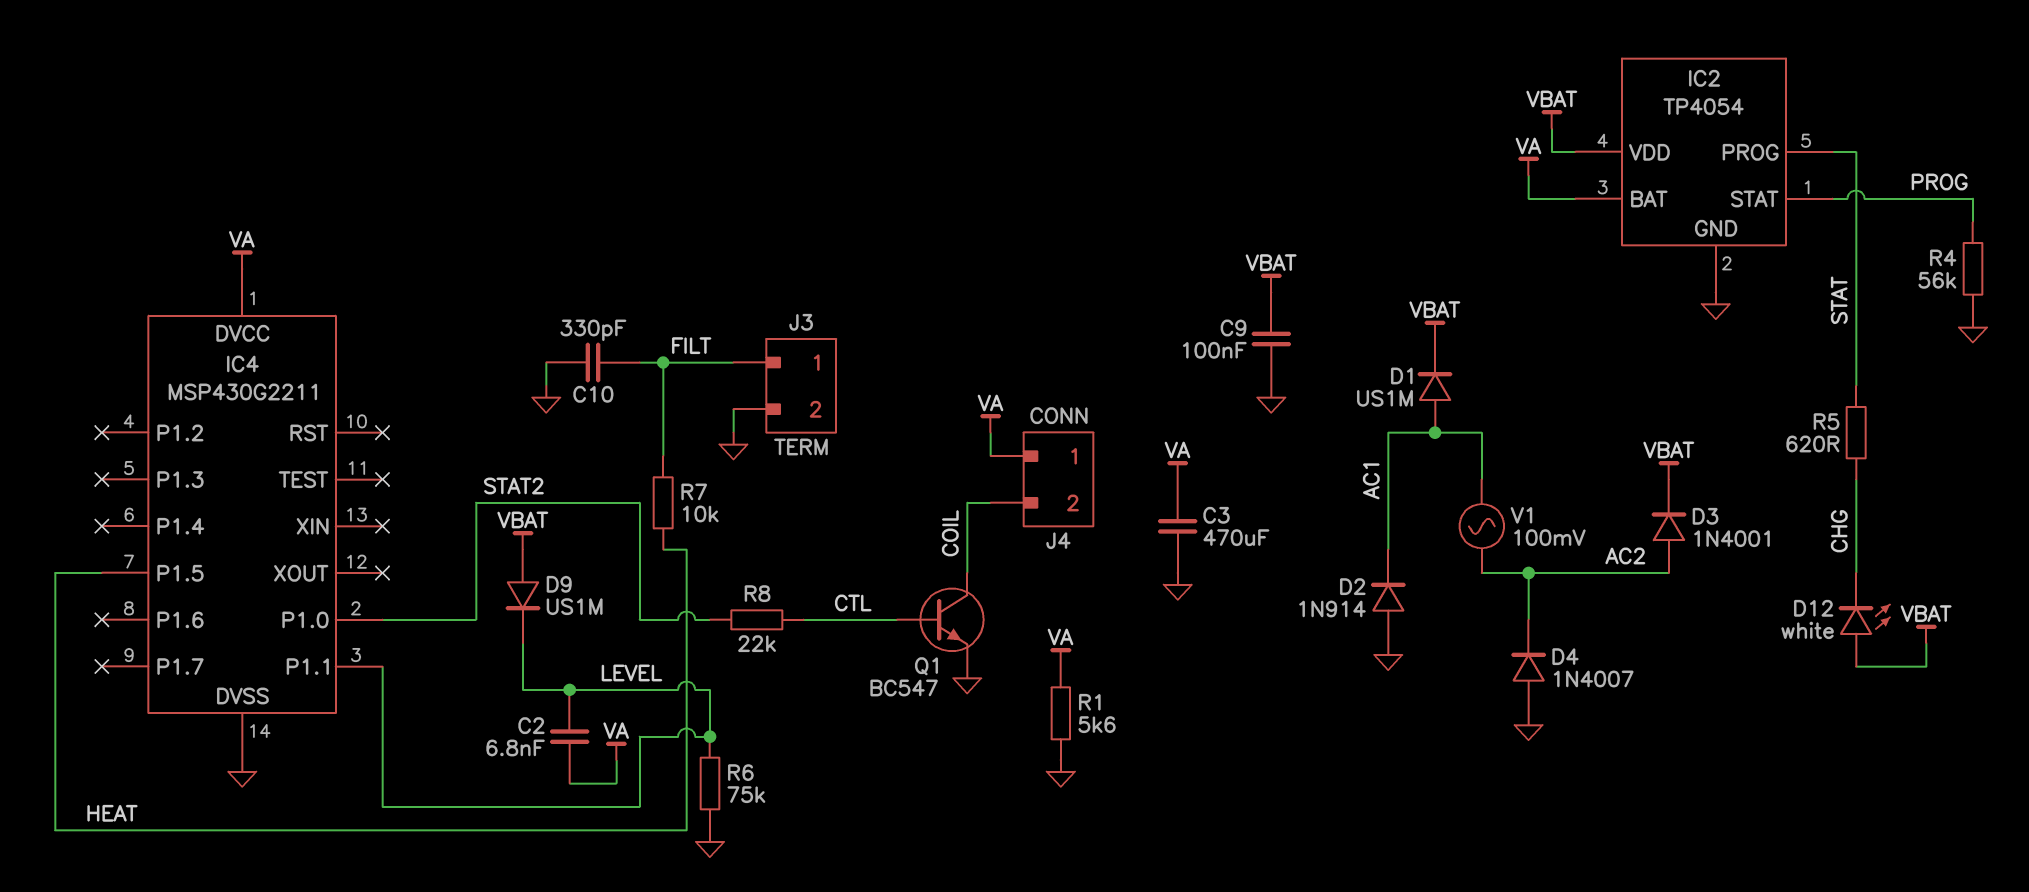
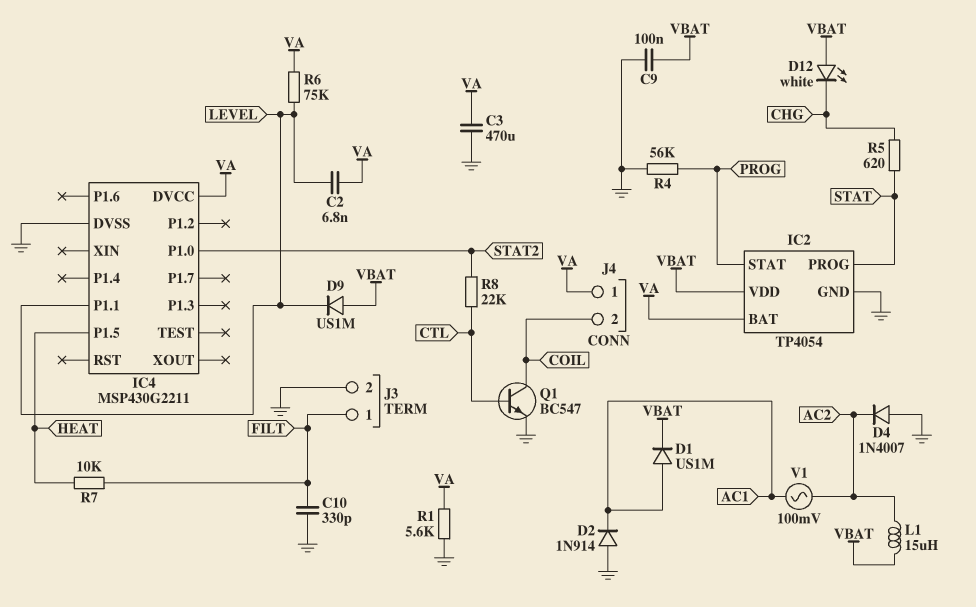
D3: diode 1N4001 (A AC2, K VBAT) -> none
L1: none -> 15uH (AC2, VBAT)
R6: 75k (GND, LEVEL) -> 75k (LEVEL, VA)

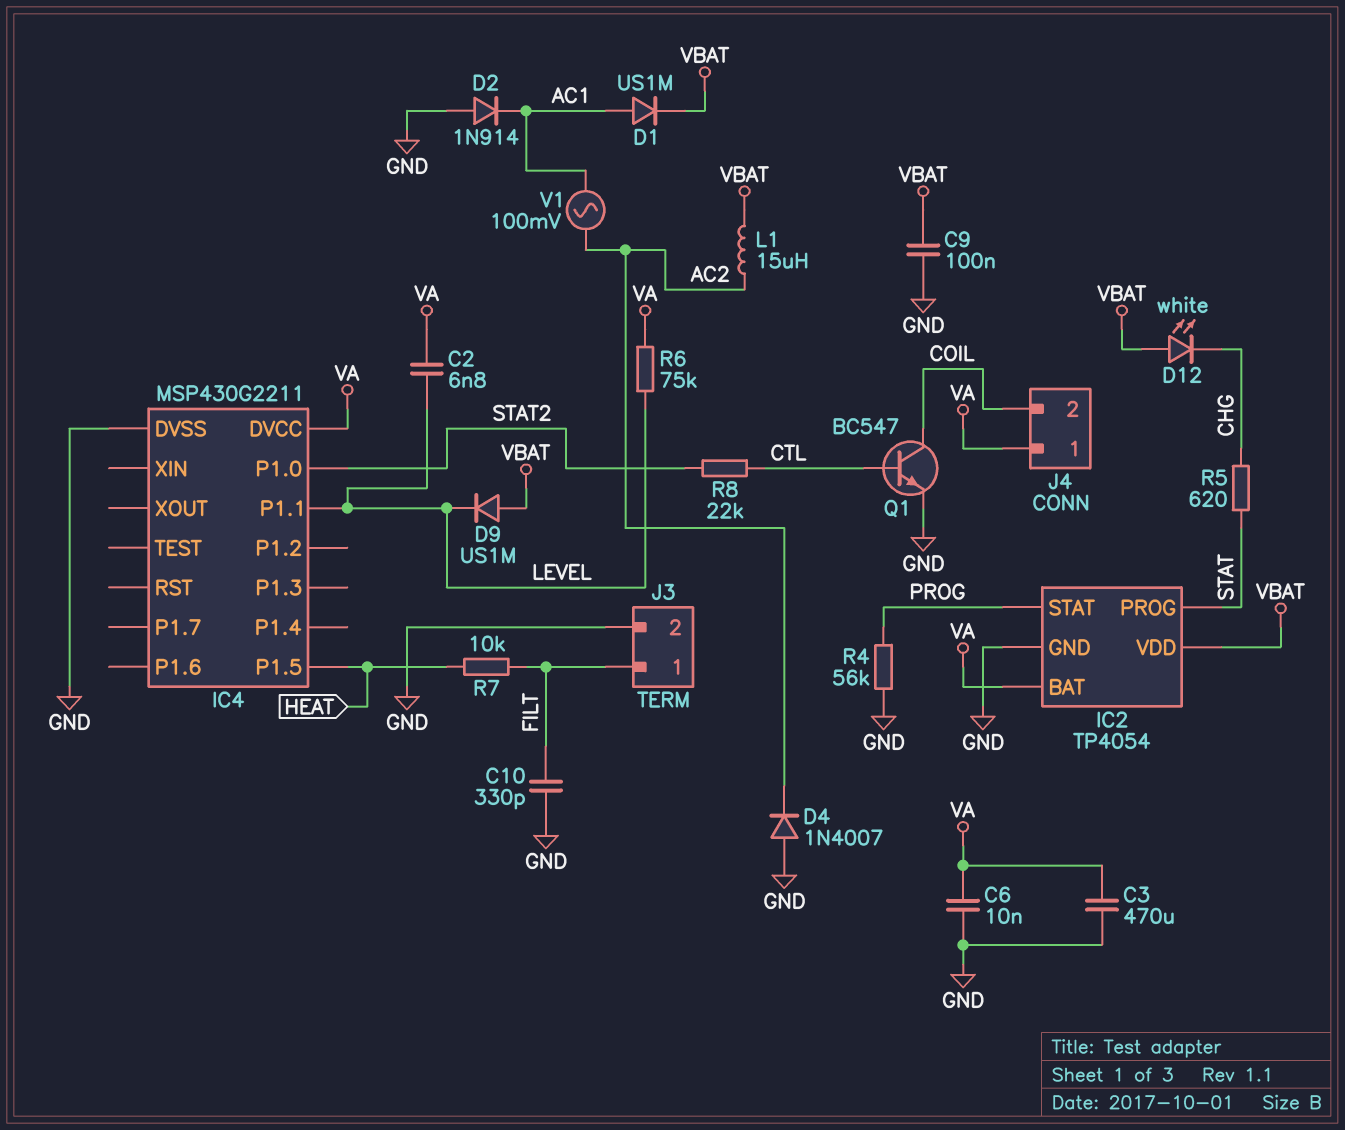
C6: none -> 10nF (GND, VA)
R1: 5.6k (GND, VA) -> none

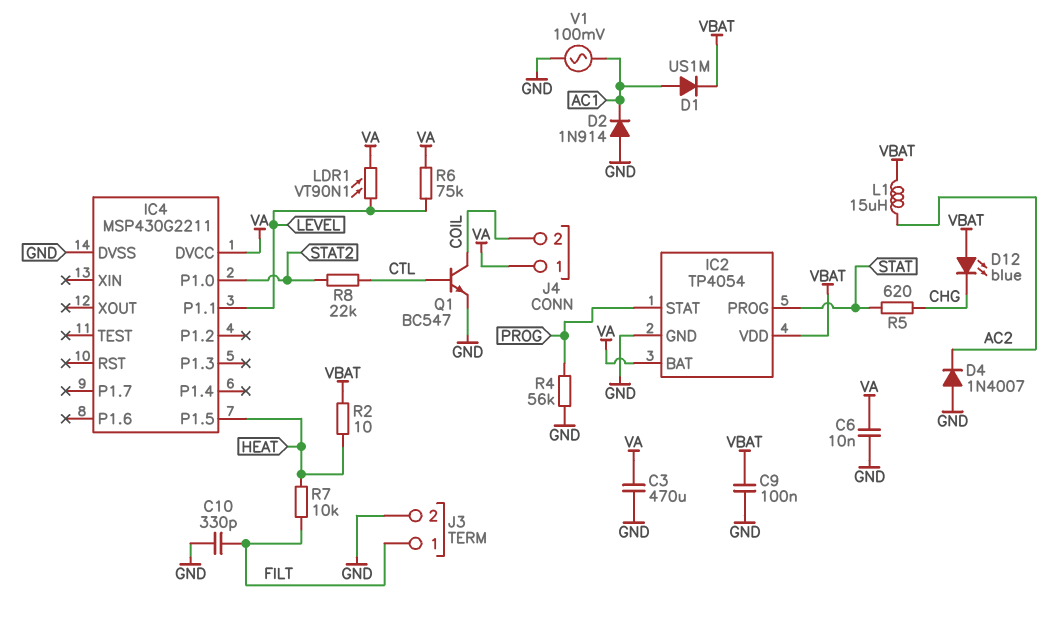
C2: 6.8nF (LEVEL, VA) -> none
D9: diode US1M (A VBAT, K LEVEL) -> none
D12: LED white (A VBAT, K CHG) -> LED blue (A VBAT, K CHG)
LDR1: none -> VT90N1 (LEVEL, VA)
R2: none -> 10 (HEAT, VBAT)
V1: AC 100mV (AC1, AC2) -> AC 100mV (AC1, GND)

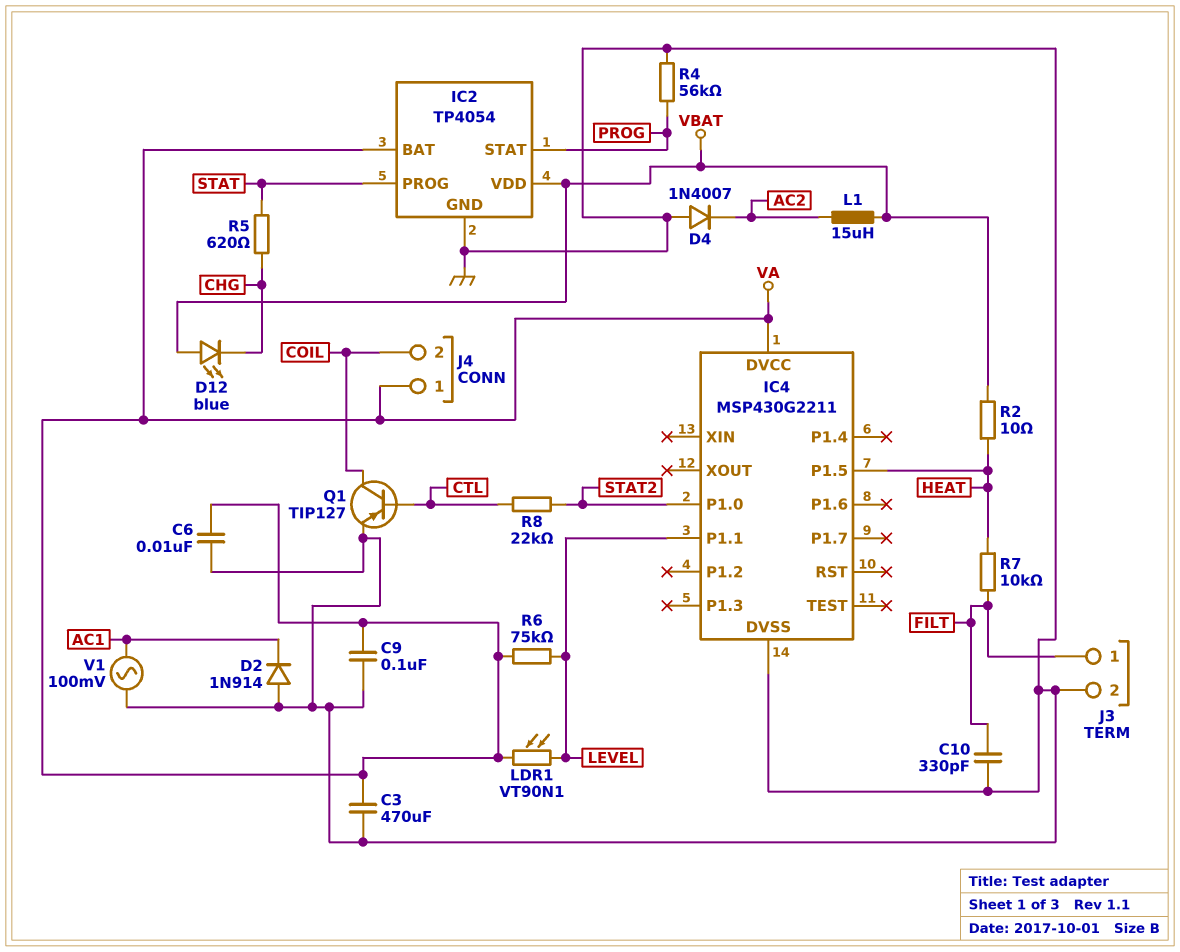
C9: 100nF (GND, VBAT) -> 100nF (GND, VA)
D1: diode US1M (A AC1, K VBAT) -> none
Q1: NPN BC547 (B CTL, C COIL, E GND) -> PNP TIP127 (B CTL, C COIL, E GND)

